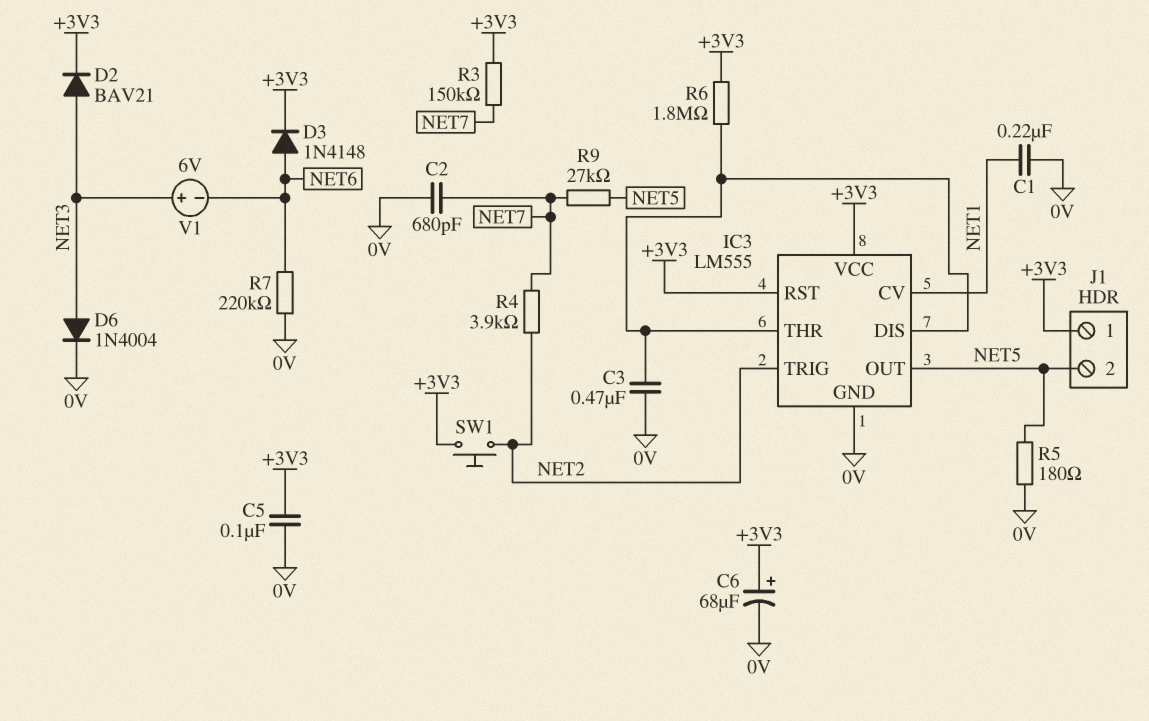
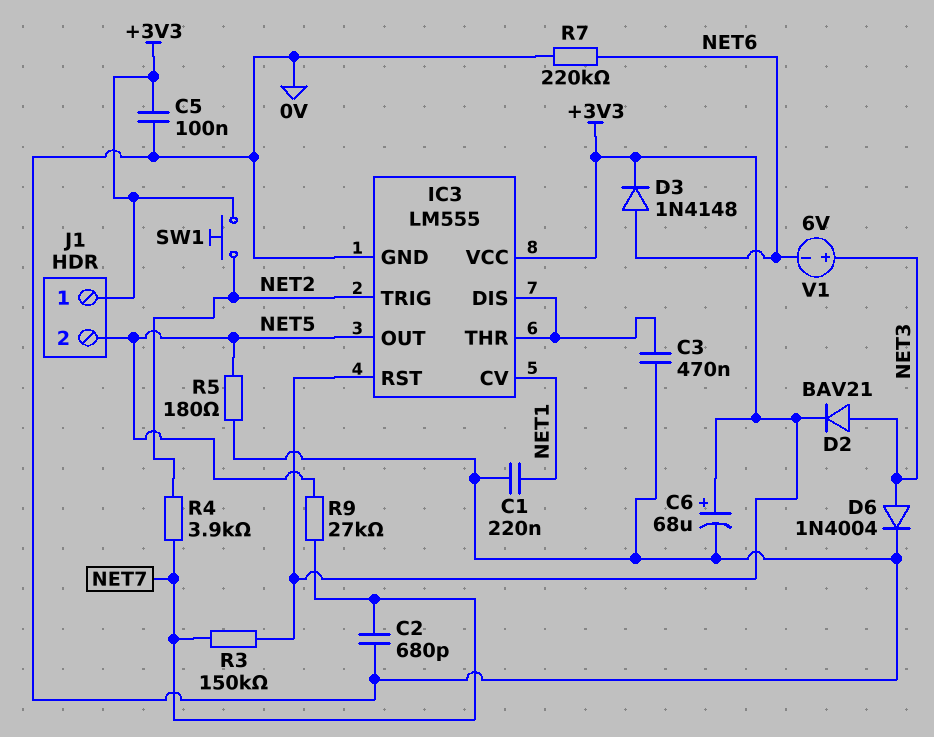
R6: 1.8M (+3V3, IC3/DIS) -> none

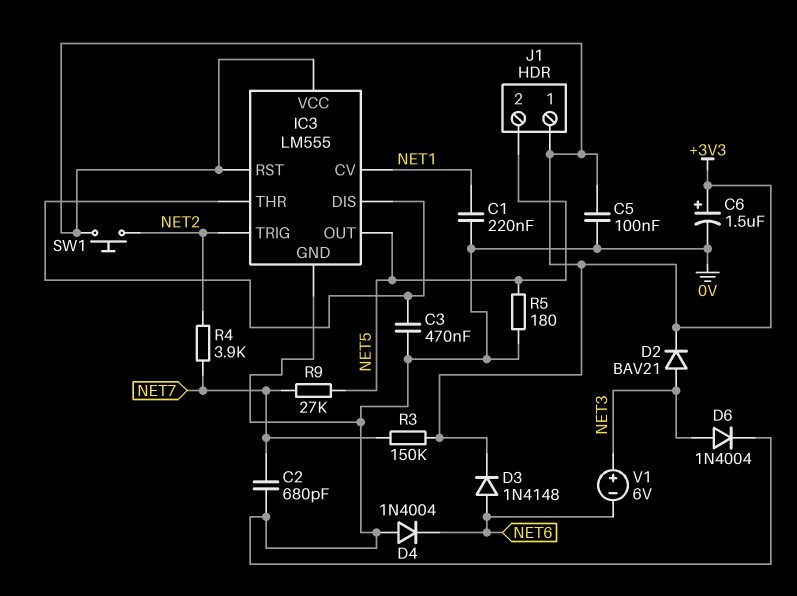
C6: 68uF (plus +3V3, minus 0V) -> 1.5uF (plus +3V3, minus 0V)
D4: none -> diode 1N4004 (A 0V, K NET6)
R7: 220k (0V, NET6) -> none

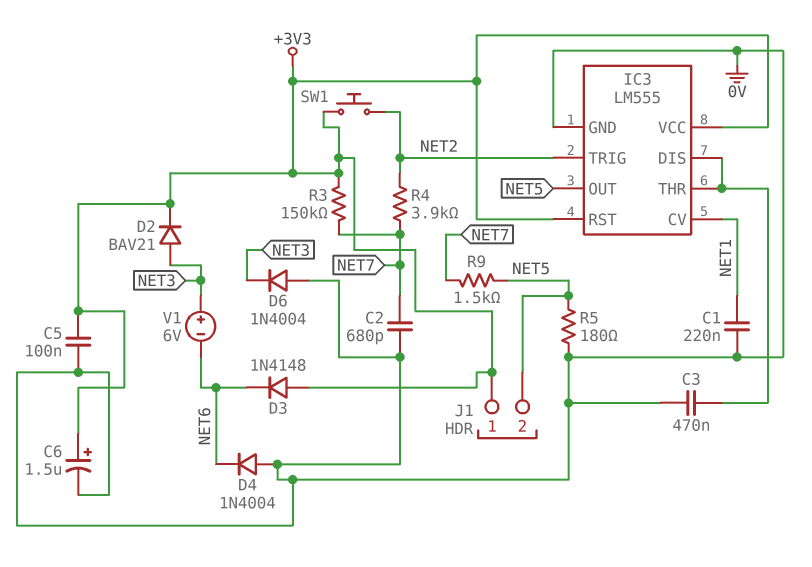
D3: diode 1N4148 (A NET6, K +3V3) -> diode 1N4148 (A +3V3, K NET6)
D6: diode 1N4004 (A NET3, K 0V) -> diode 1N4004 (A 0V, K NET3)
R9: 27k (NET5, NET7) -> 1.5k (NET5, NET7)

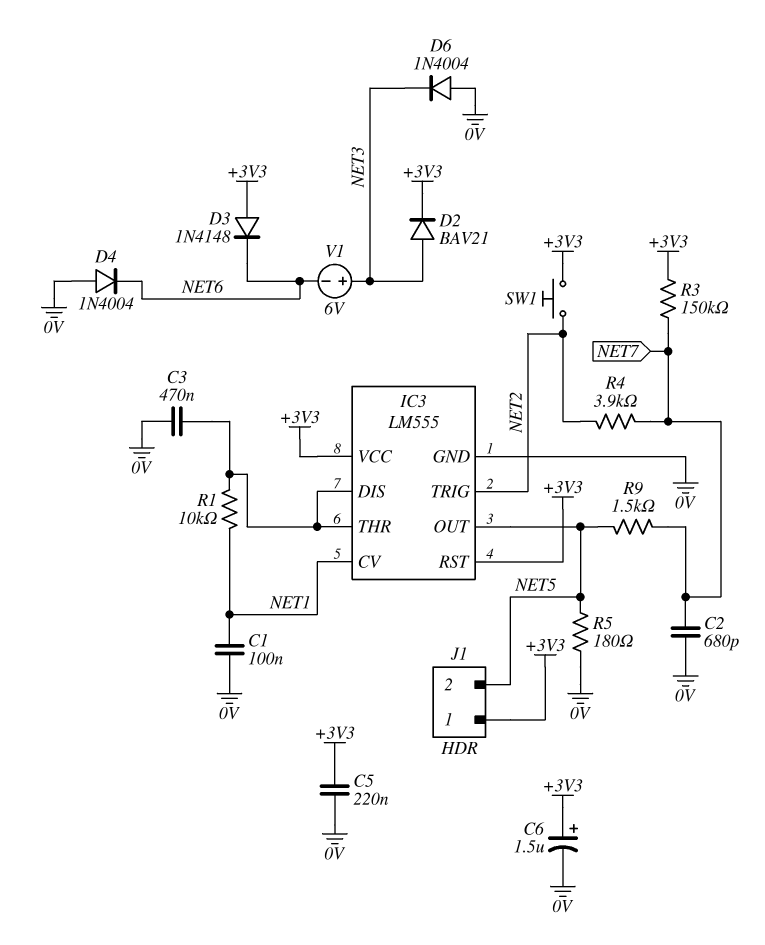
C1: 220nF (0V, NET1) -> 100nF (0V, NET1)
C5: 100nF (+3V3, 0V) -> 220nF (+3V3, 0V)
R1: none -> 10k (IC3/DIS, NET1)

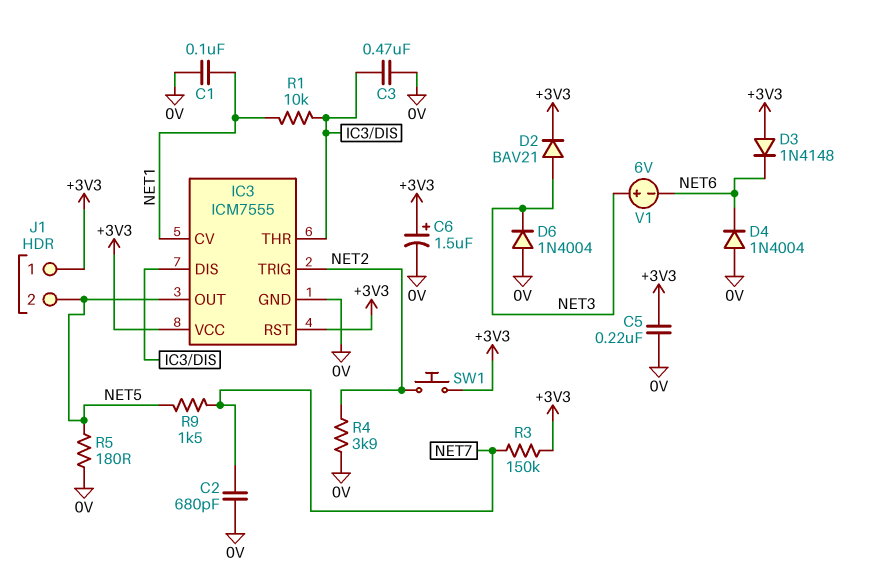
IC3: LM555 -> ICM7555
R4: 3.9k (NET2, NET7) -> 3.9k (0V, NET2)

